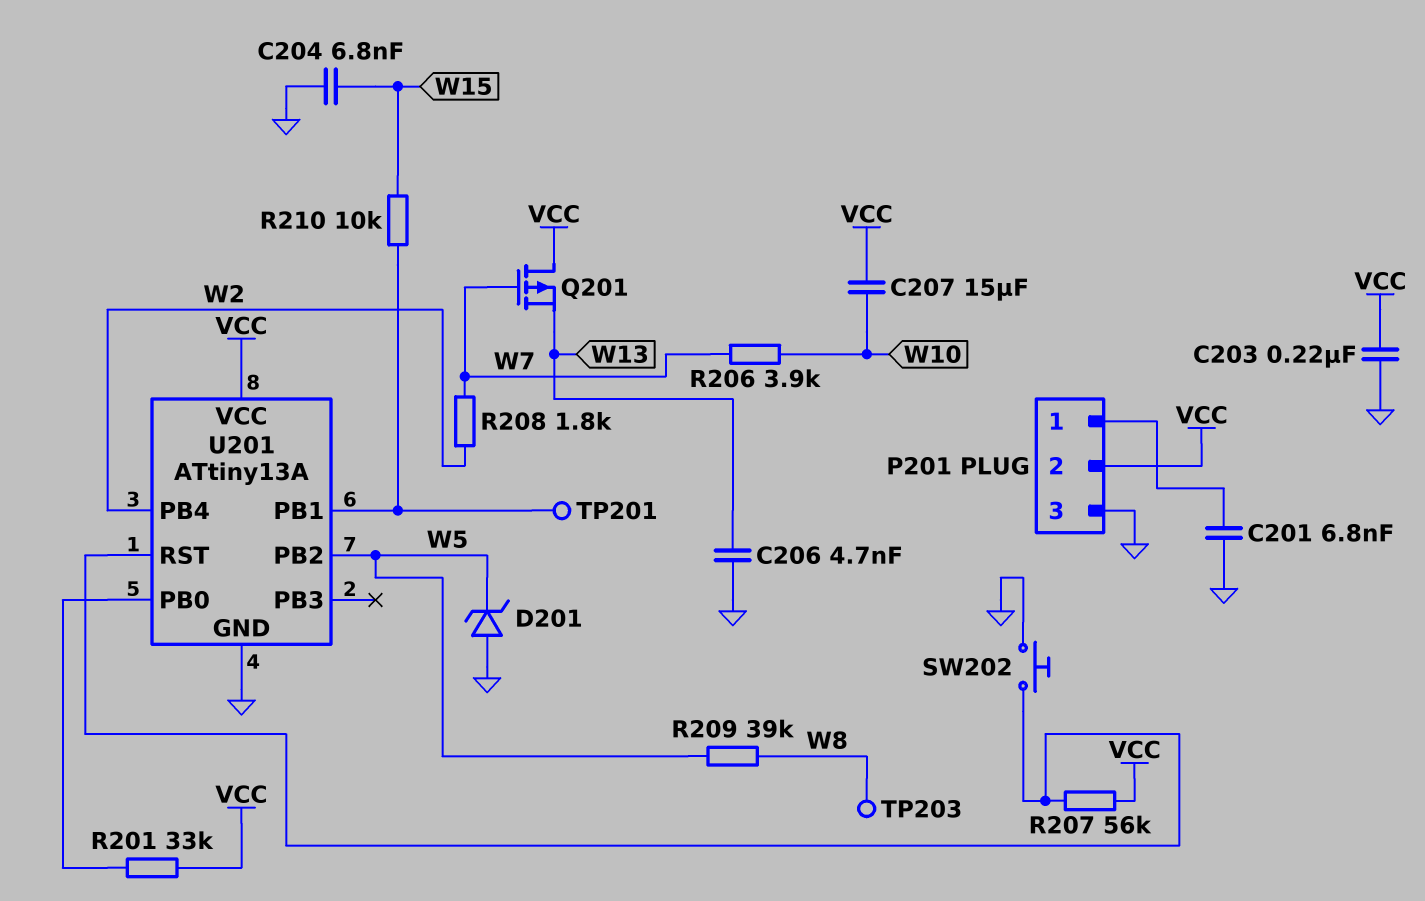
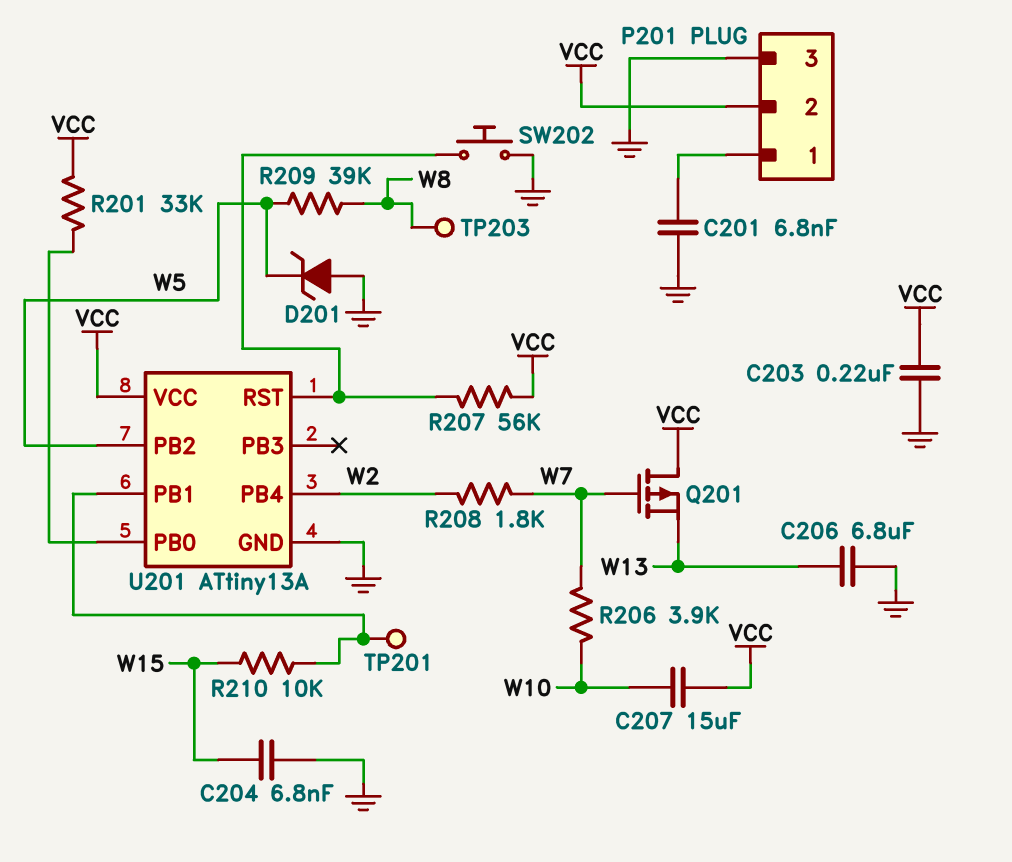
C206: 4.7nF (GND, W13) -> 6.8uF (GND, W13)

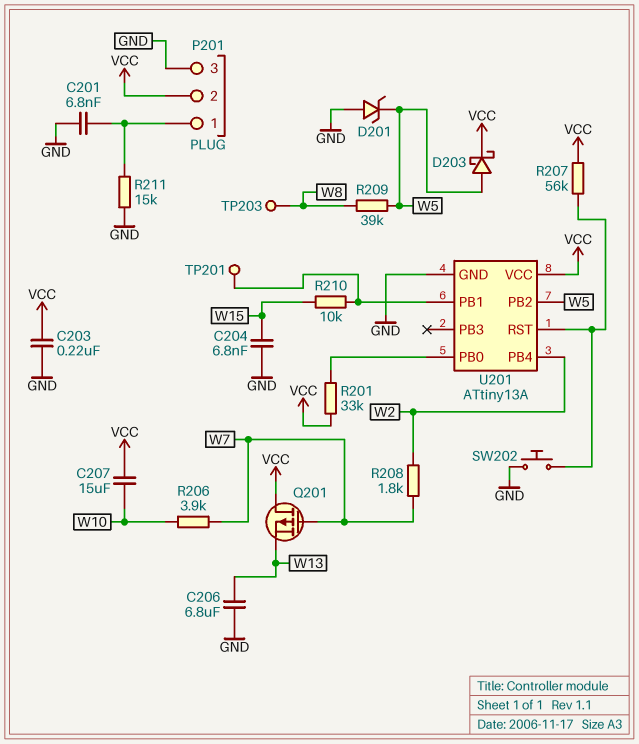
D203: none -> schottky (A W5, K VCC)
R211: none -> 15k (GND, P201/1)

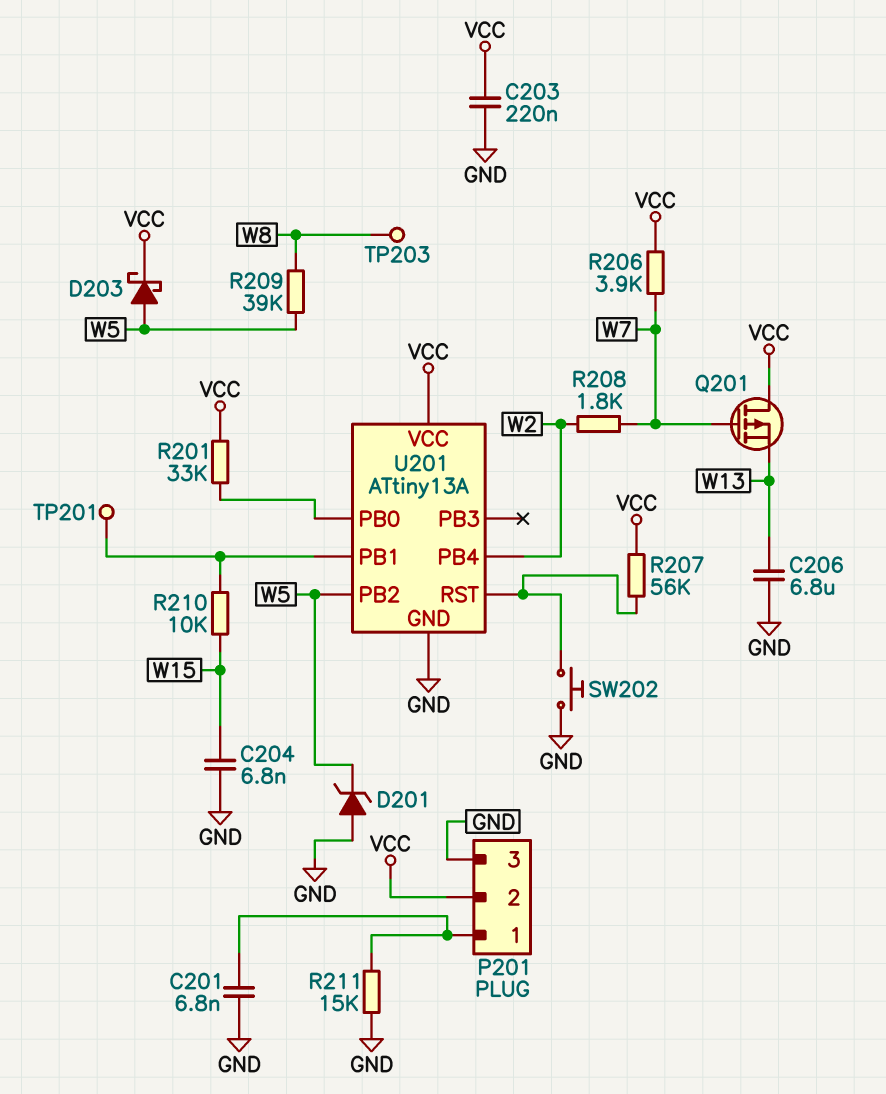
C207: 15uF (VCC, W10) -> none
R206: 3.9k (W7, W10) -> 3.9k (VCC, W7)

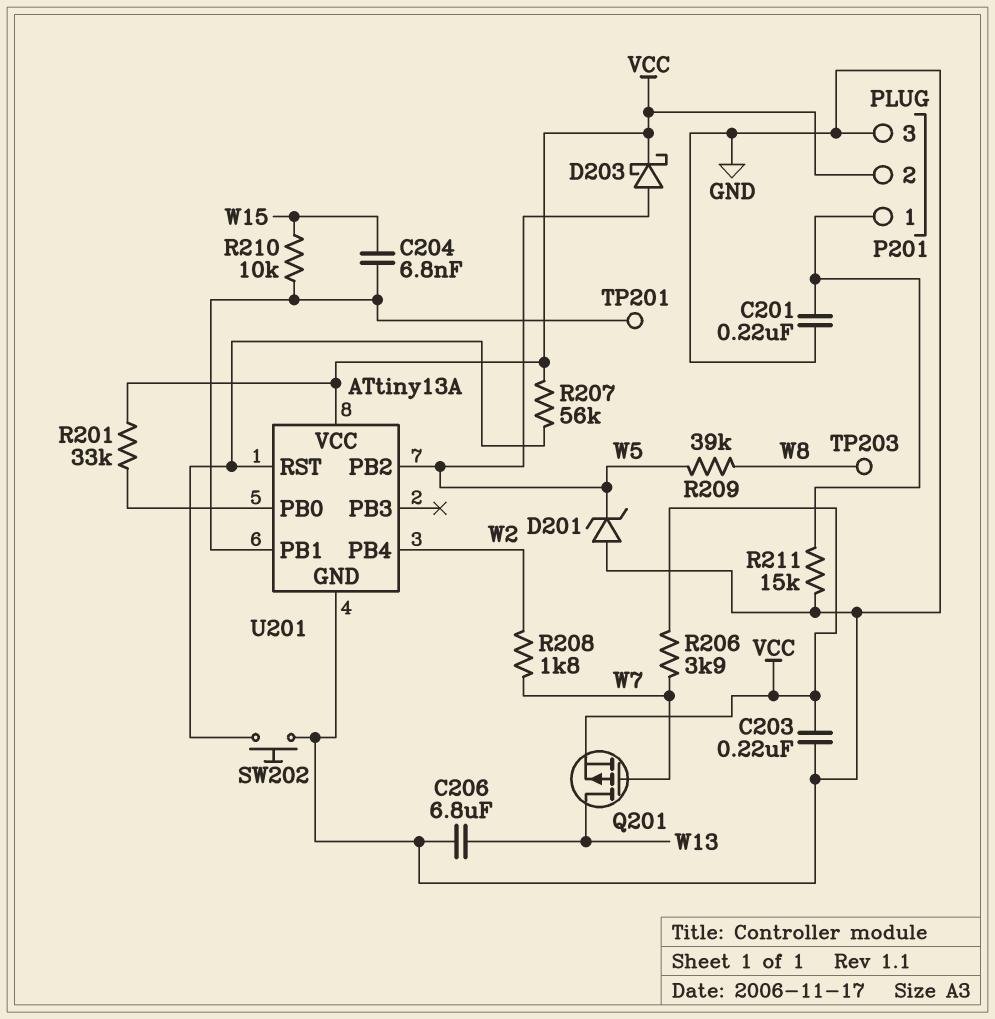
C201: 6.8nF (GND, P201/1) -> 220nF (GND, P201/1)
C204: 6.8nF (GND, W15) -> 6.8nF (U201/PB1, W15)
Q201: PMOS (G W7, D VCC, S W13) -> PMOS (G W7, D W13, S VCC)

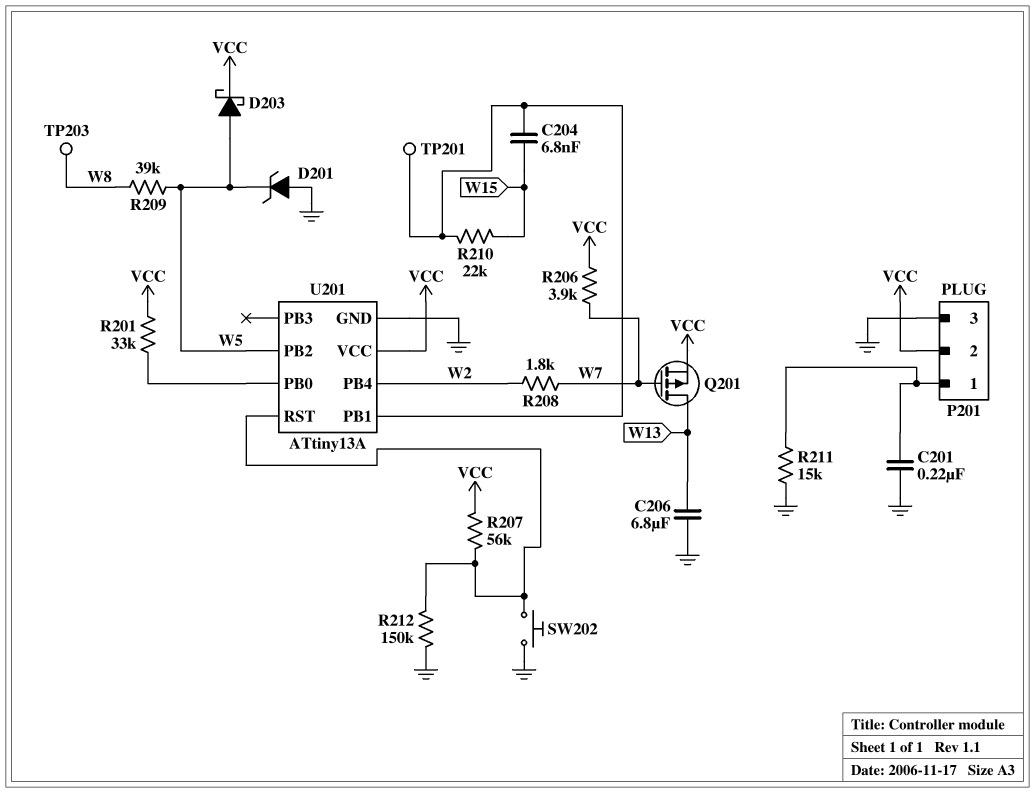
C203: 220nF (GND, VCC) -> none
R210: 10k (U201/PB1, W15) -> 22k (U201/PB1, W15)
R212: none -> 150k (GND, U201/RST)

